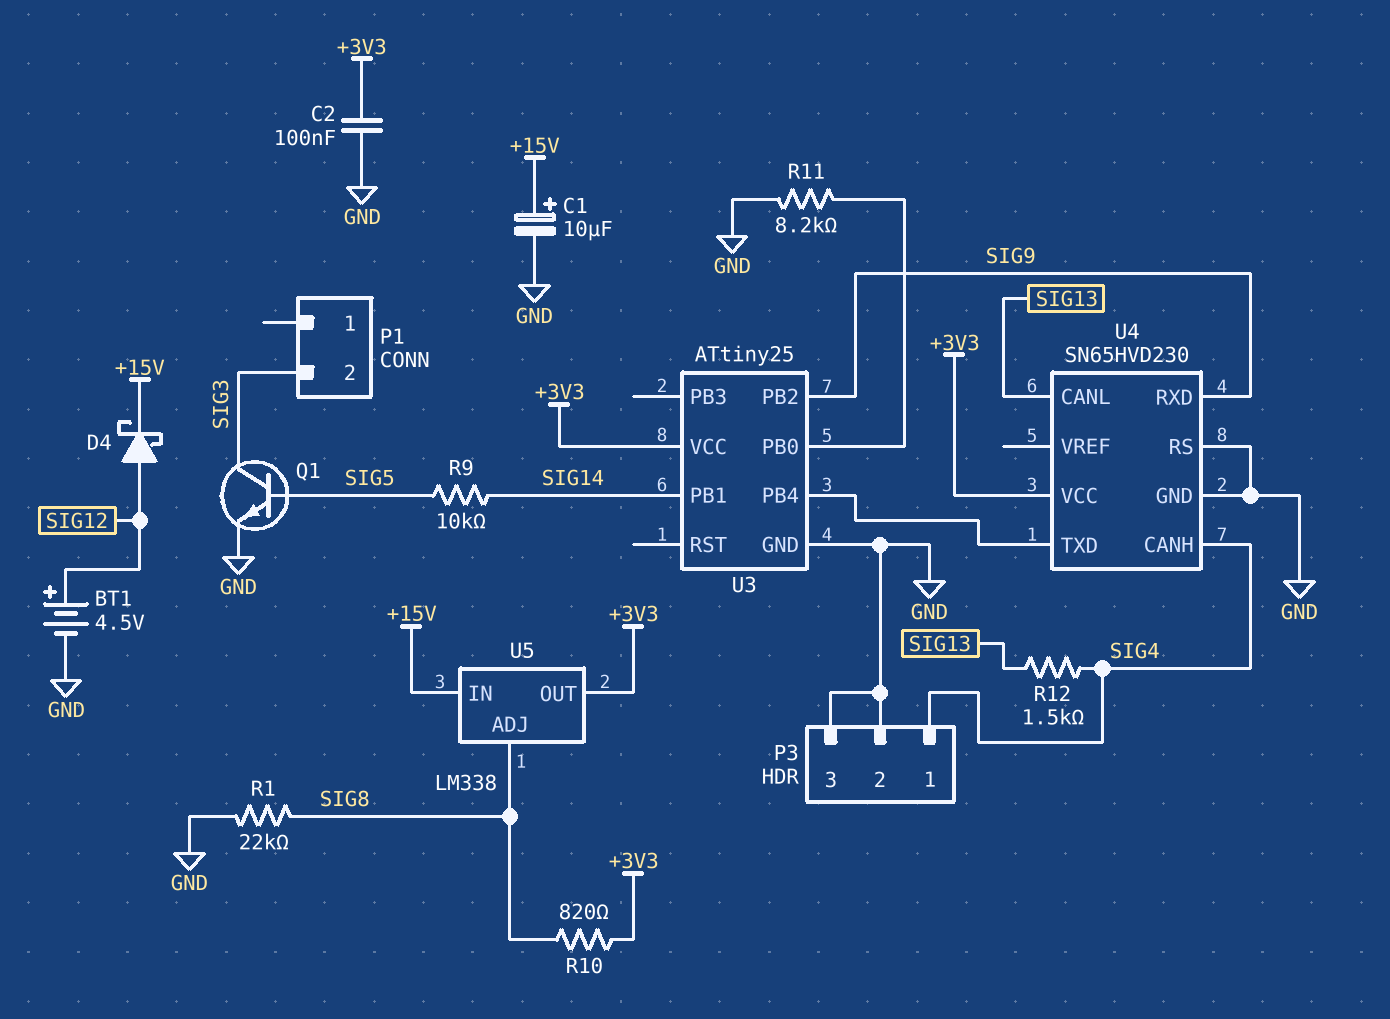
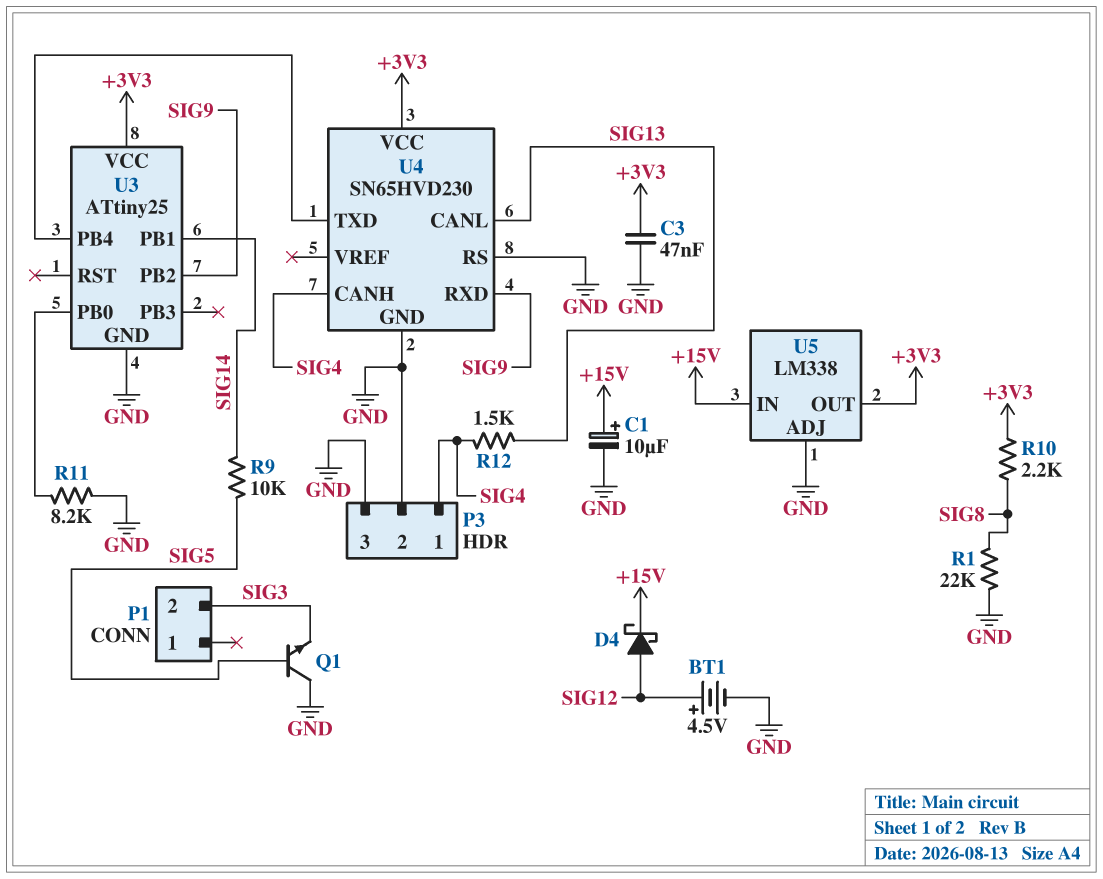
C2: 100nF (+3V3, GND) -> none
C3: none -> 47nF (+3V3, GND)
Q1: NPN (B SIG5, C SIG3, E GND) -> NPN (B SIG5, C GND, E SIG3)
R10: 820 (+3V3, SIG8) -> 2.2k (+3V3, SIG8)
U5 pin ADJ: SIG8 -> GND

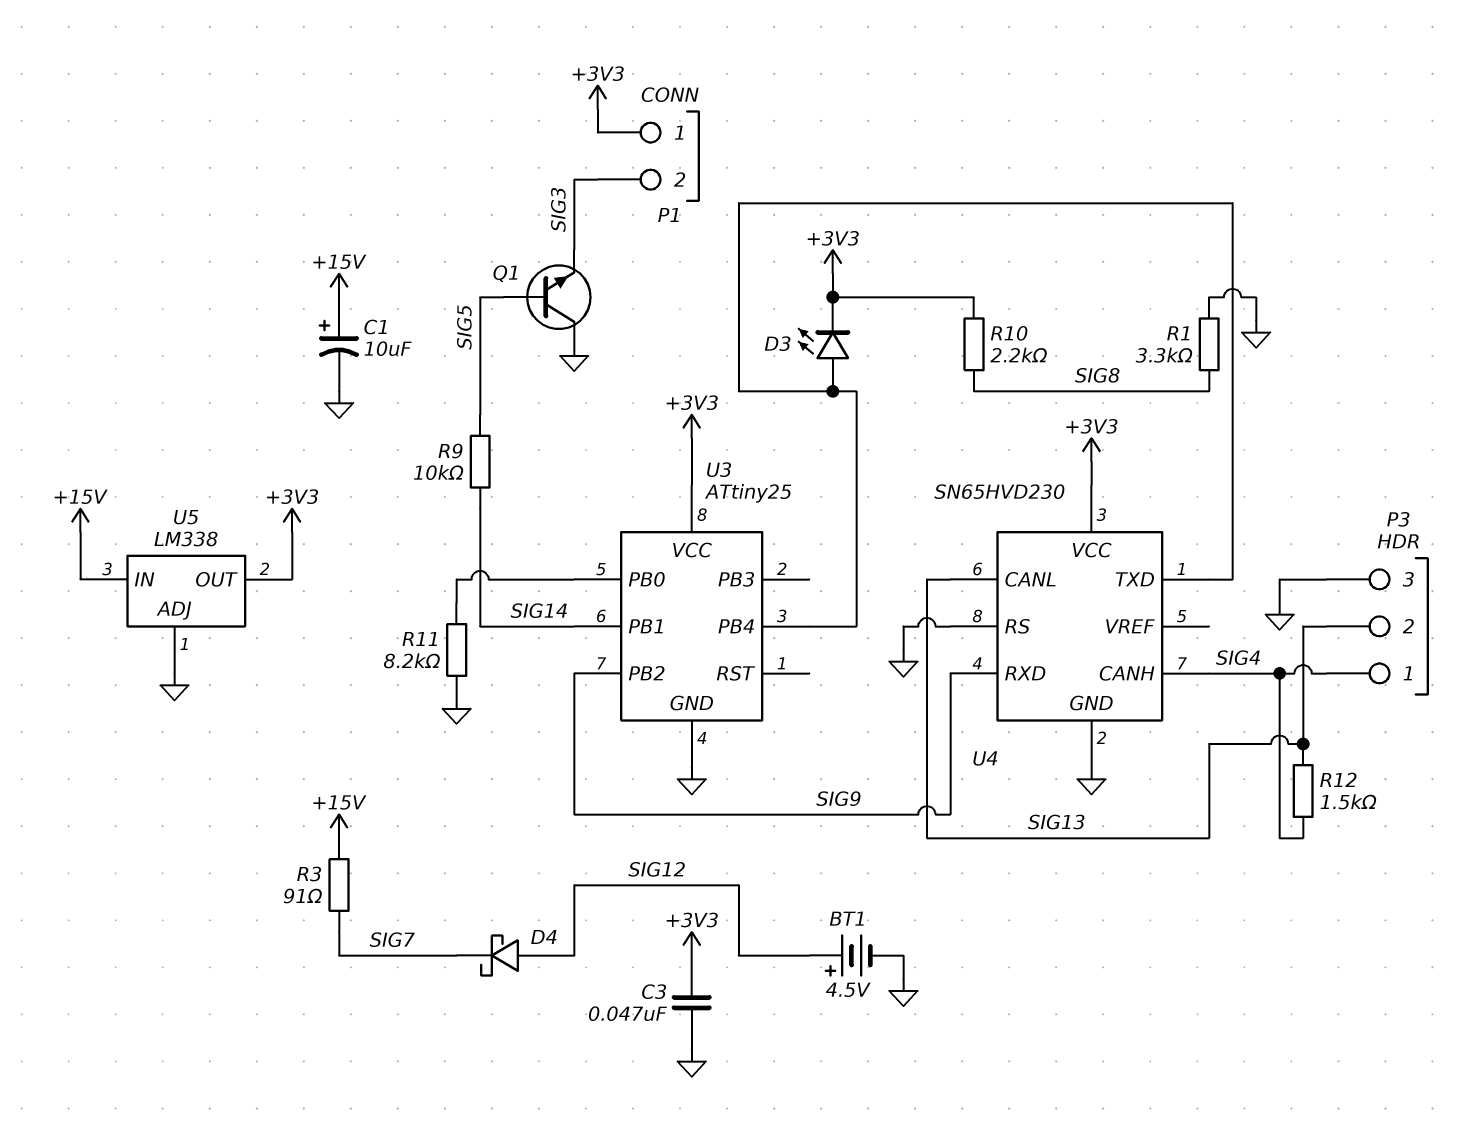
D3: none -> LED (A U3/PB4, K +3V3)
D4: schottky (A SIG12, K +15V) -> schottky (A SIG12, K SIG7)
P1 pin 1: none -> +3V3
P3 pin 2: GND -> SIG13
R1: 22k (GND, SIG8) -> 3.3k (GND, SIG8)
R3: none -> 91 (+15V, SIG7)

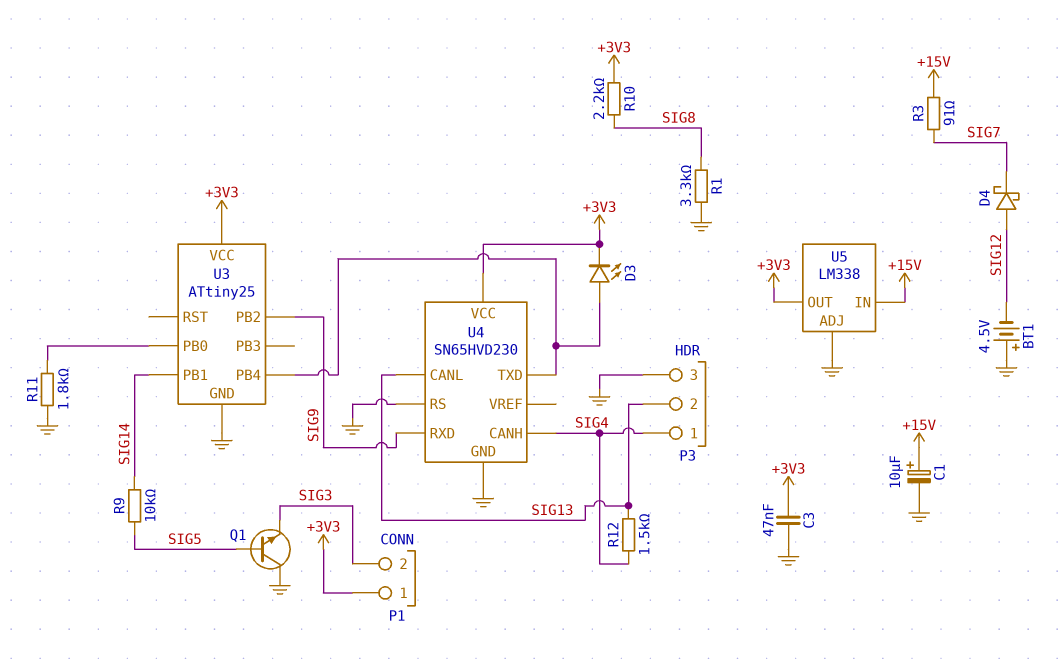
BT1: 4.5V (plus SIG12, minus GND) -> 4.5V (plus GND, minus SIG12)
R11: 8.2k (GND, U3/PB0) -> 1.8k (GND, U3/PB0)

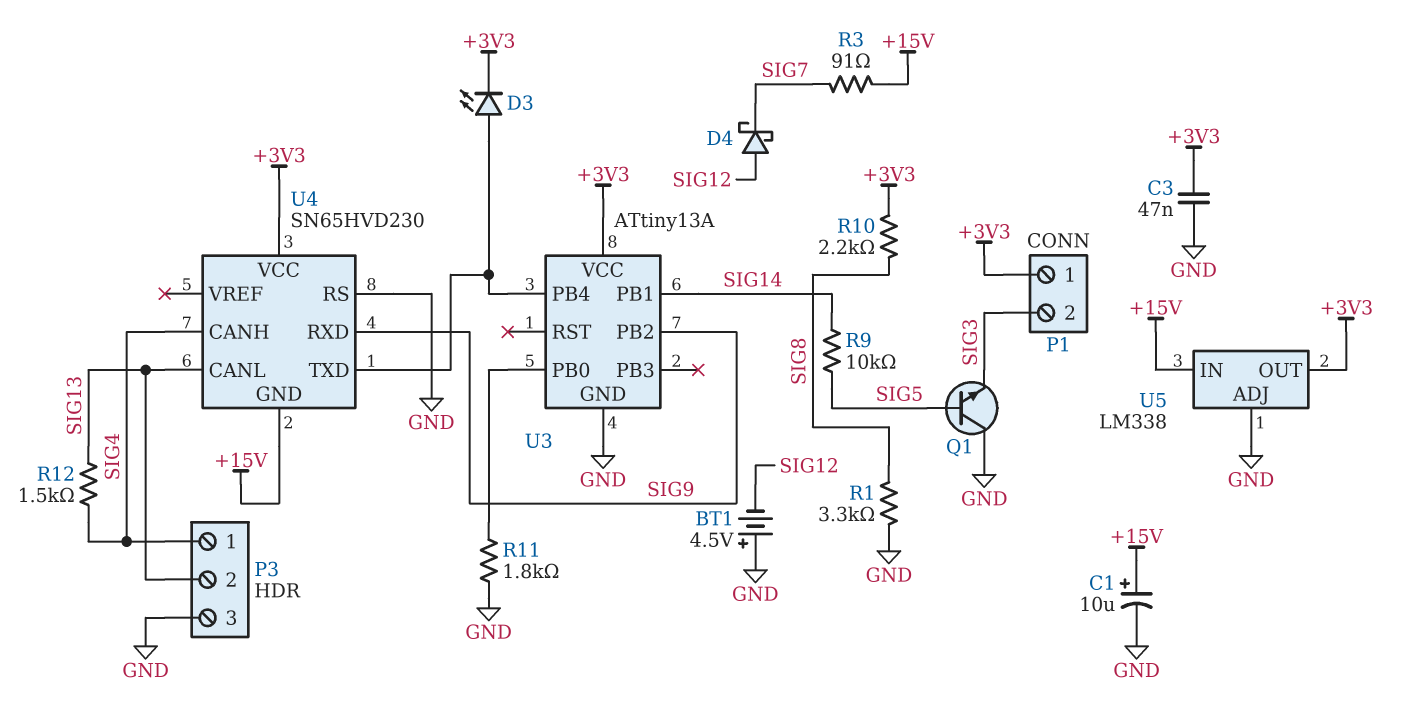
U3: ATtiny25 -> ATtiny13A
U4 pin GND: GND -> +15V

